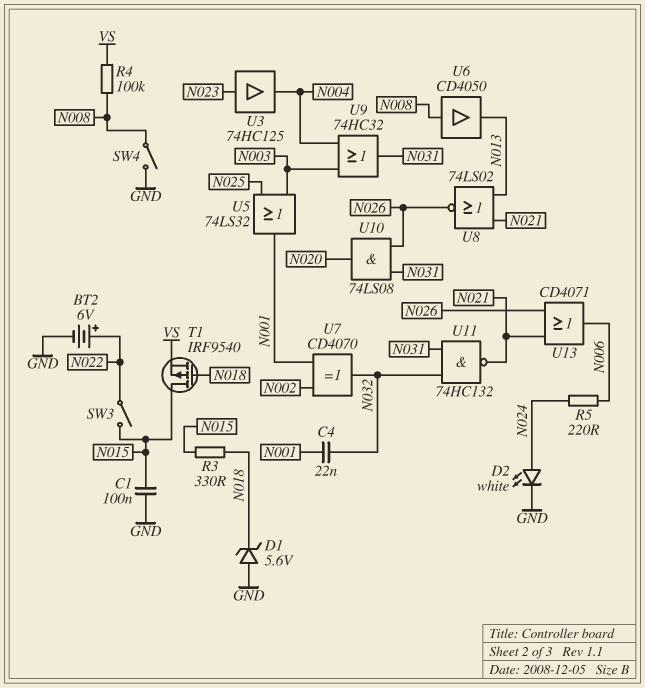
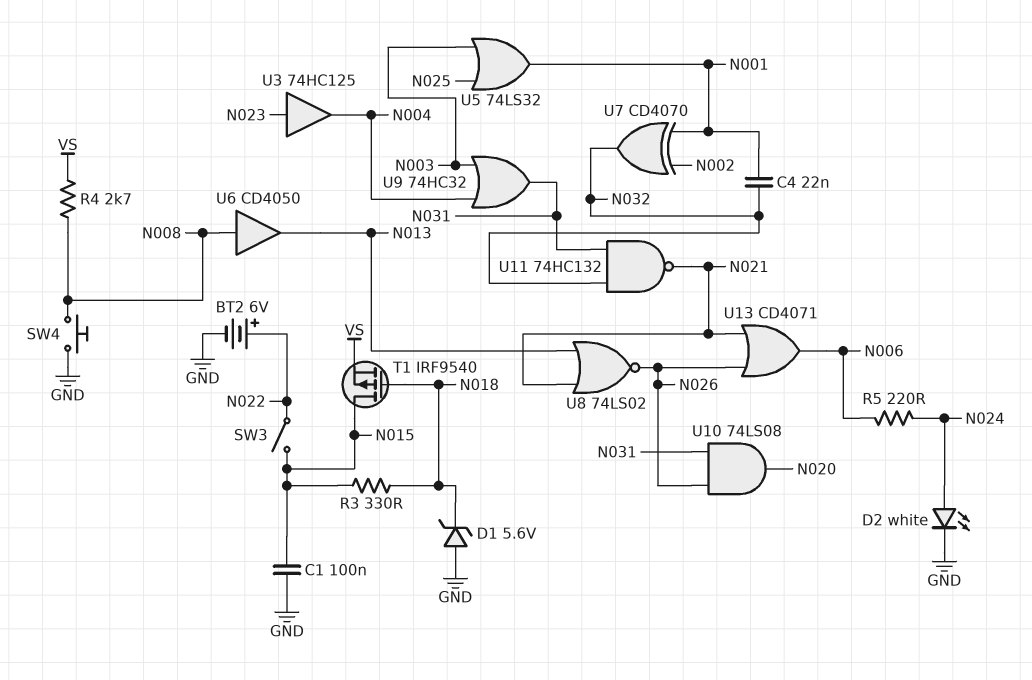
R4: 100k (N008, VS) -> 2.7k (N008, VS)
SW4: switch (GND, N008) -> button (GND, N008)

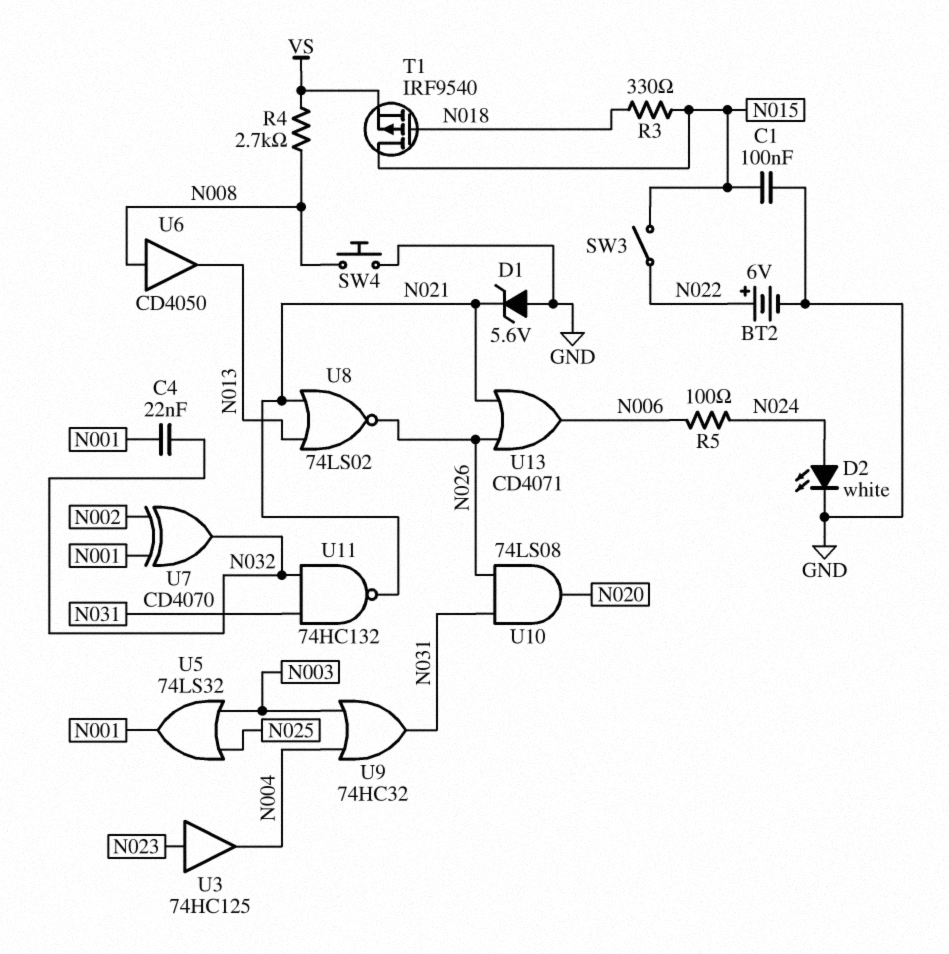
D1: zener 5.6V (A GND, K N018) -> zener 5.6V (A GND, K N021)
R5: 220 (N006, N024) -> 100 (N006, N024)

